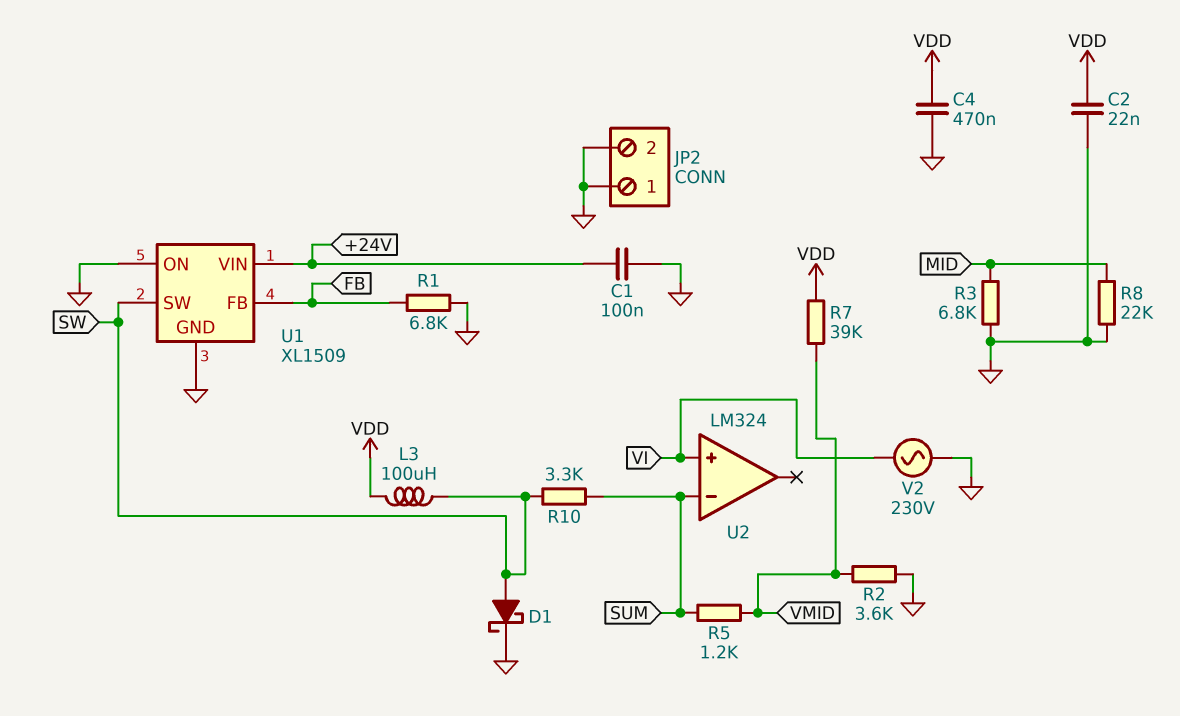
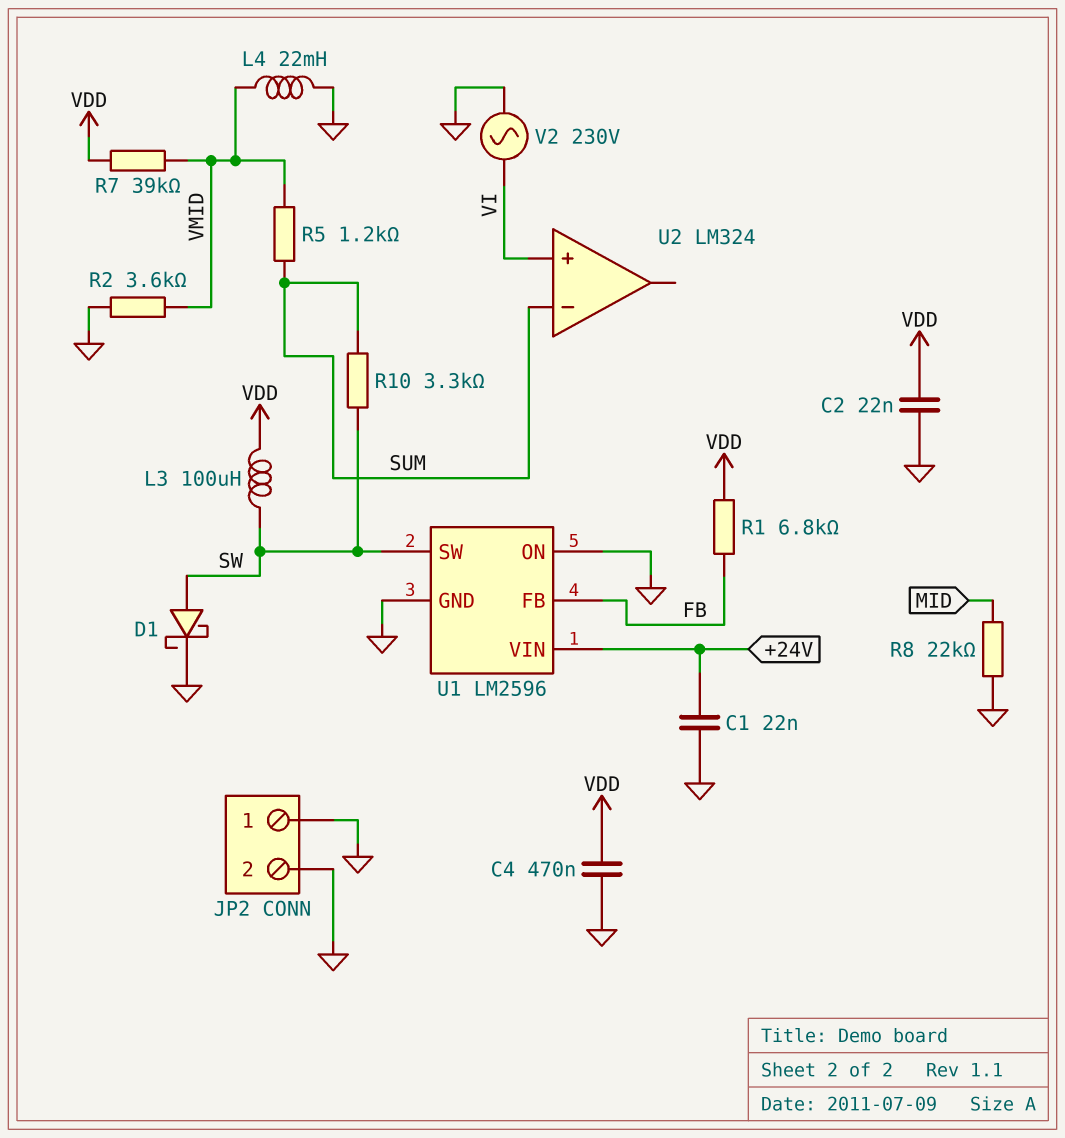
C1: 100nF (+24V, GND) -> 22nF (+24V, GND)
L4: none -> 22mH (GND, VMID)
R1: 6.8k (FB, GND) -> 6.8k (FB, VDD)
R3: 6.8k (GND, MID) -> none
U1: XL1509 -> LM2596

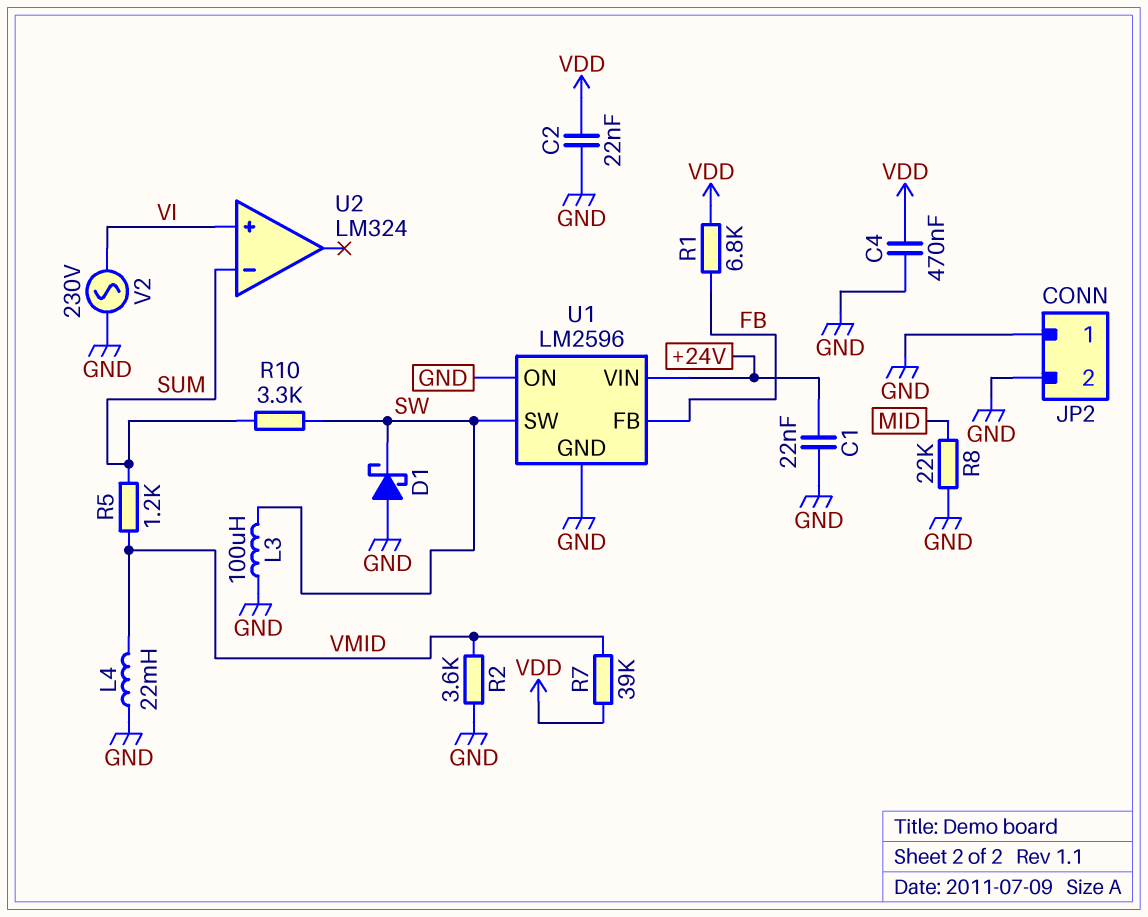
D1: schottky (A SW, K GND) -> schottky (A GND, K SW)
L3: 100uH (SW, VDD) -> 100uH (GND, SW)

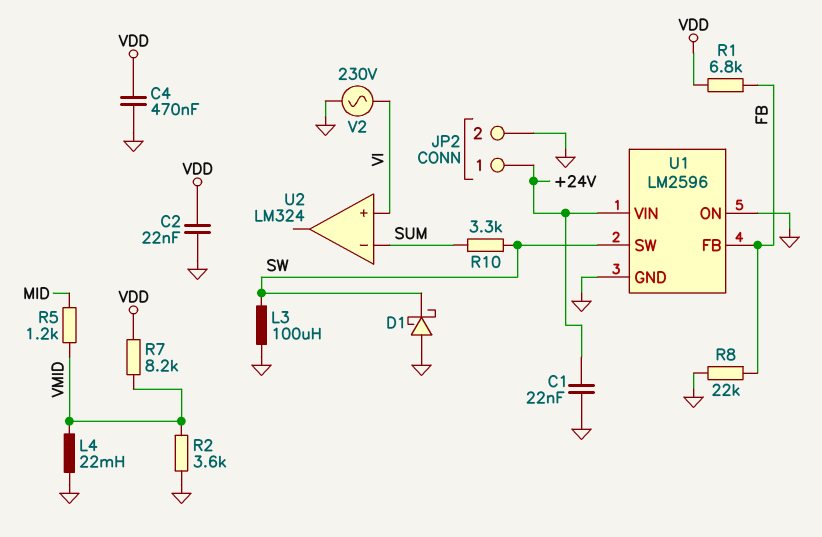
JP2 pin 1: GND -> +24V
R5: 1.2k (SUM, VMID) -> 1.2k (MID, VMID)
R7: 39k (VDD, VMID) -> 8.2k (VDD, VMID)
R8: 22k (GND, MID) -> 22k (FB, GND)

